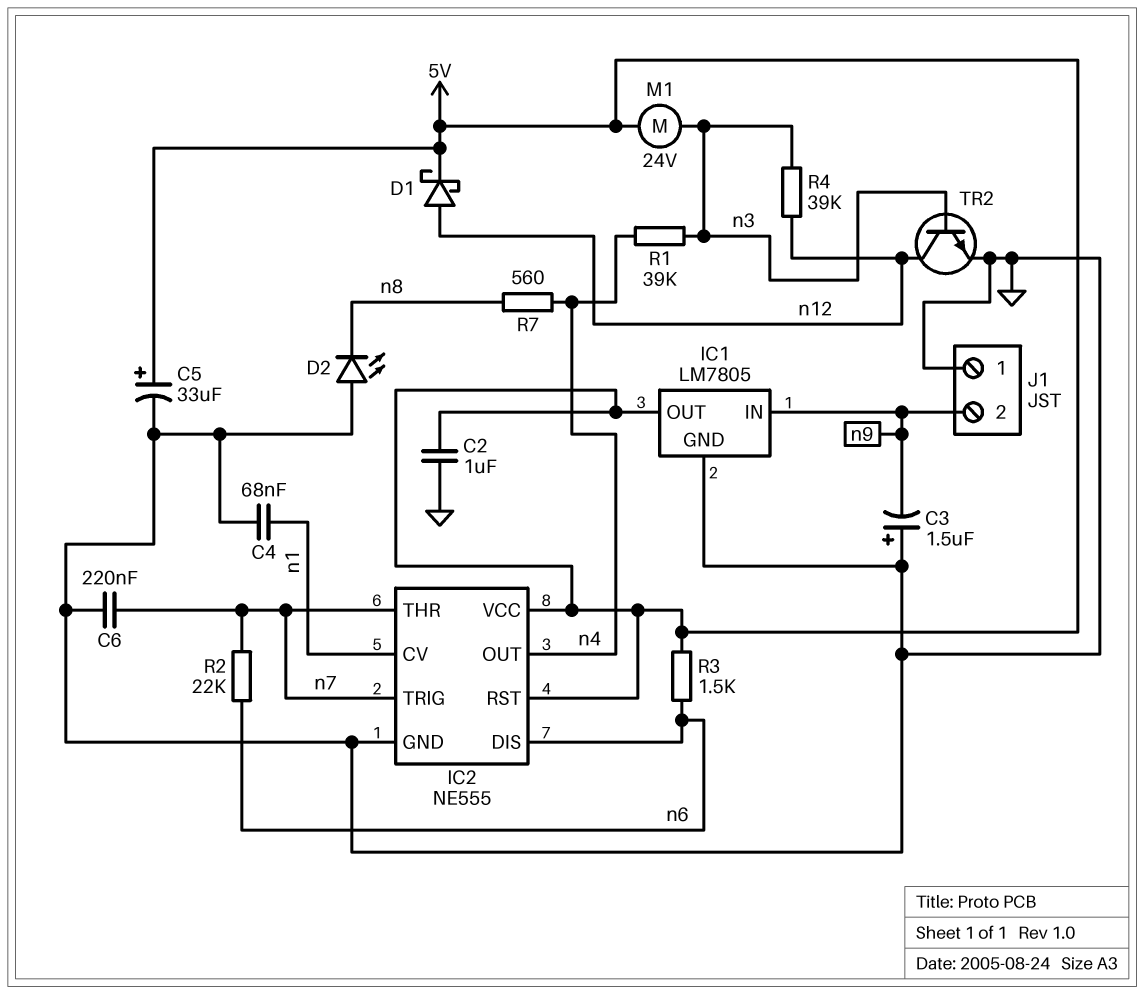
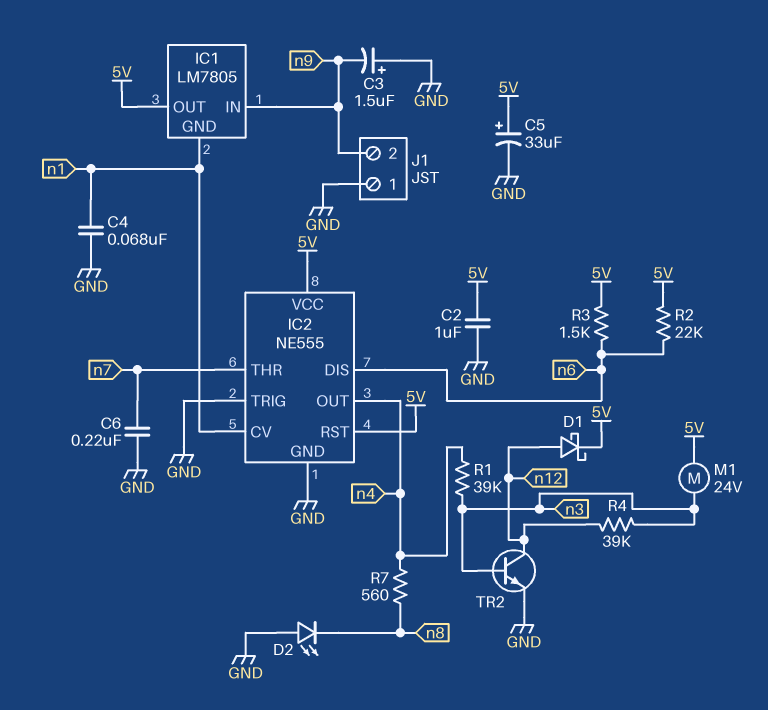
IC1 pin GND: GND -> n1
IC2 pin TRIG: n7 -> GND
R2: 22k (n6, n7) -> 22k (5V, n6)

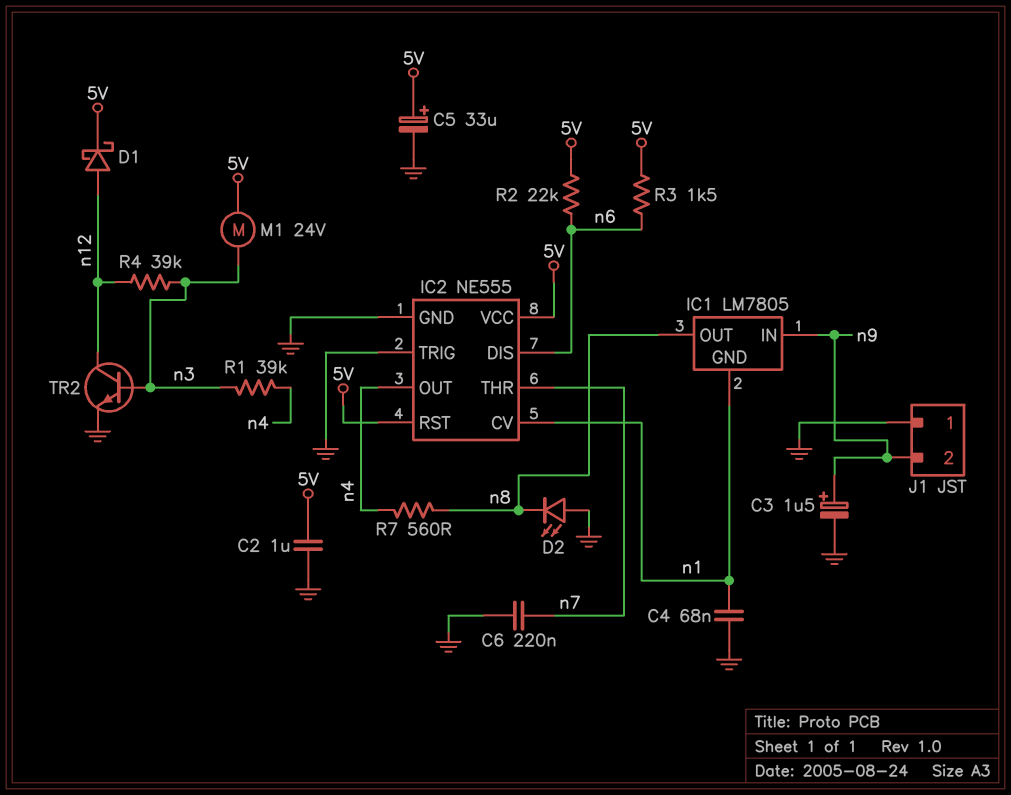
C3: 1.5uF (plus GND, minus n9) -> 1.5uF (plus n9, minus GND)
IC1 pin OUT: 5V -> n8

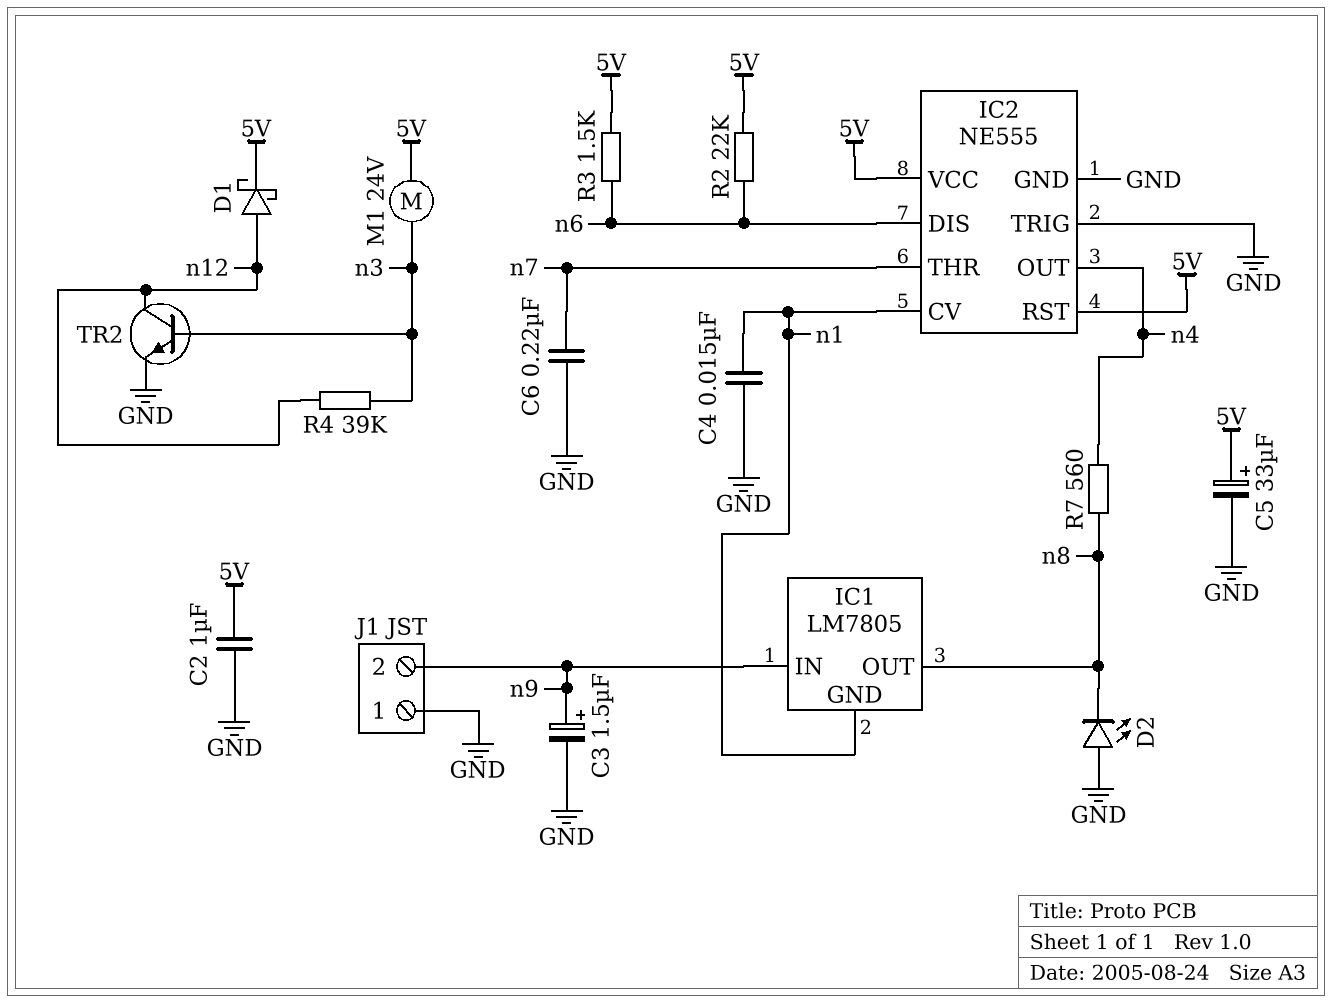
C4: 68nF (GND, n1) -> 15nF (GND, n1)
R1: 39k (n3, n4) -> none

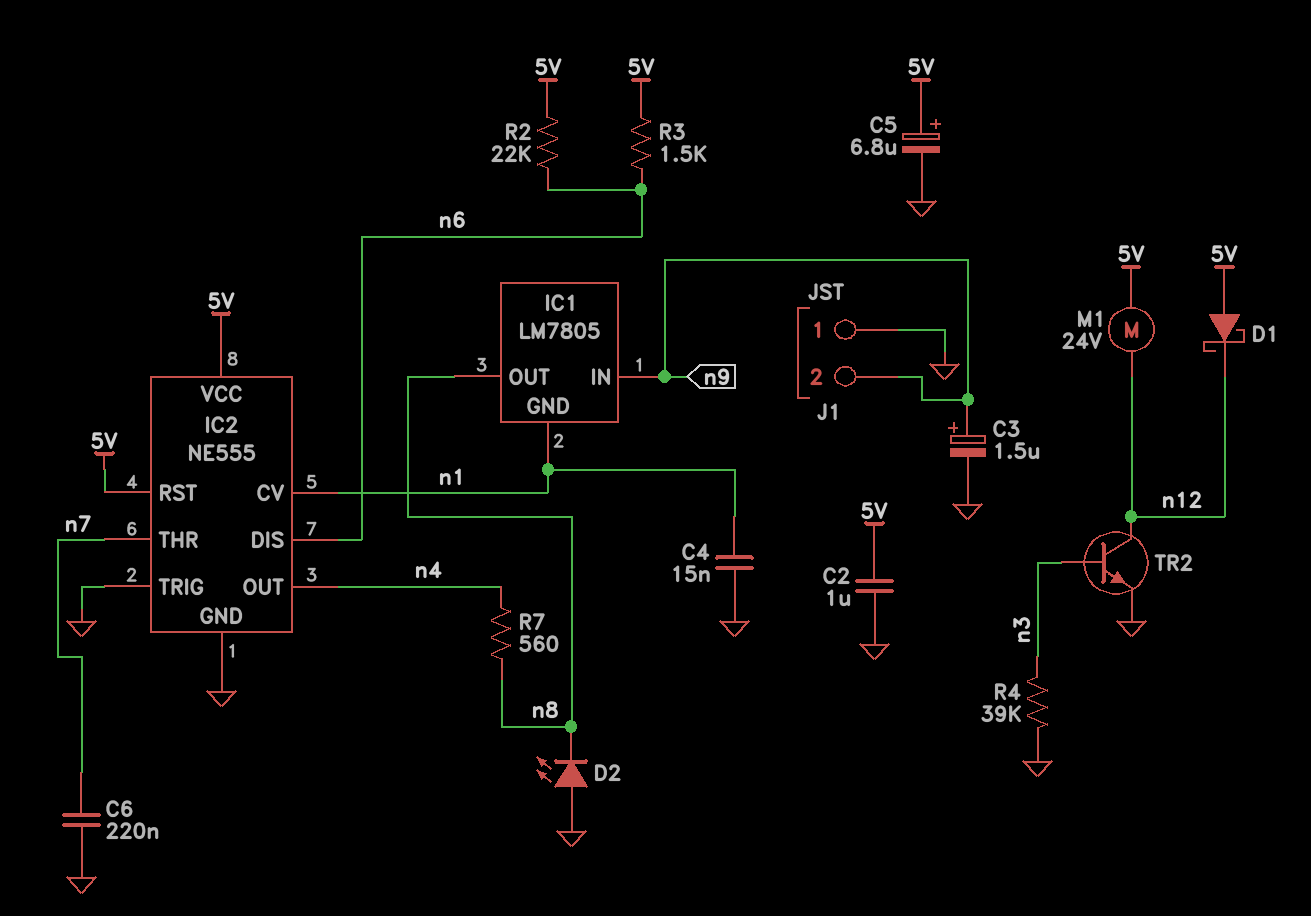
C5: 33uF (plus 5V, minus GND) -> 6.8uF (plus 5V, minus GND)
D1: schottky (A n12, K 5V) -> schottky (A 5V, K n12)
M1: motor 24V (5V, n3) -> motor 24V (5V, n12)
R4: 39k (n3, n12) -> 39k (GND, n3)

